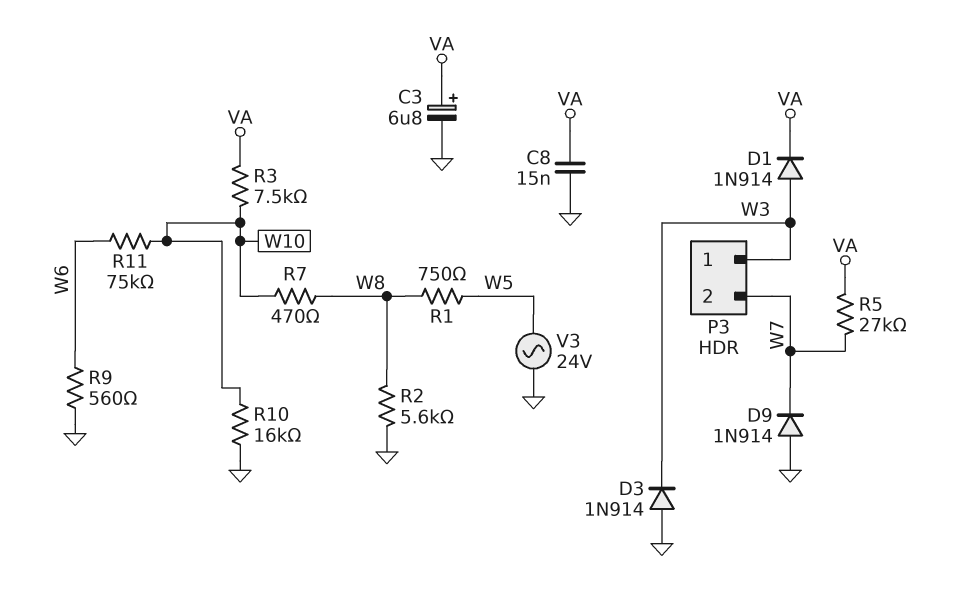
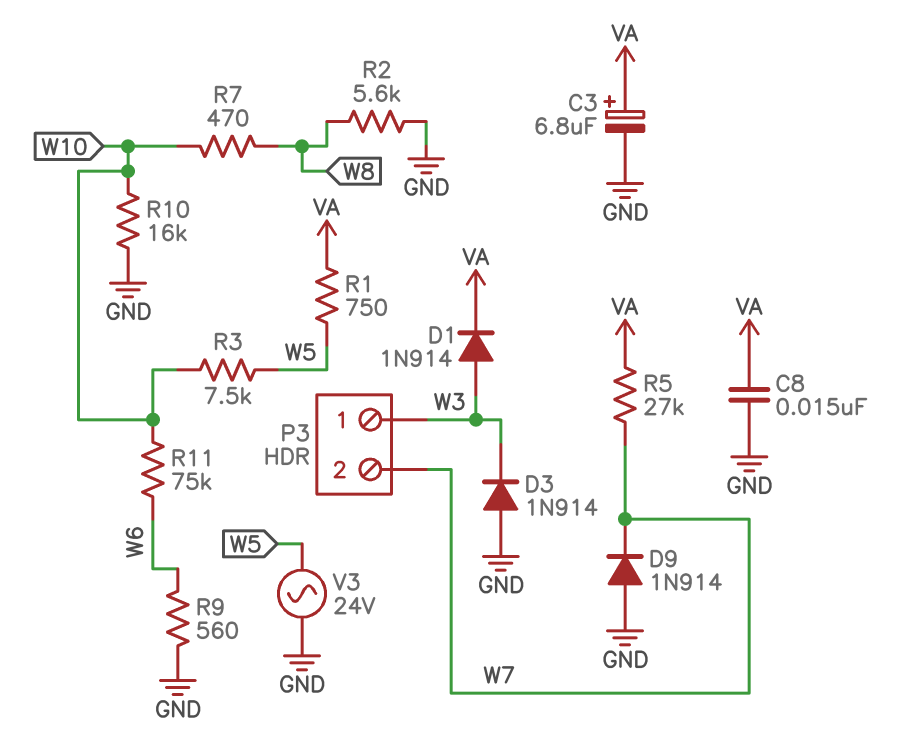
R1: 750 (W5, W8) -> 750 (VA, W5)
R3: 7.5k (VA, W10) -> 7.5k (W5, W10)

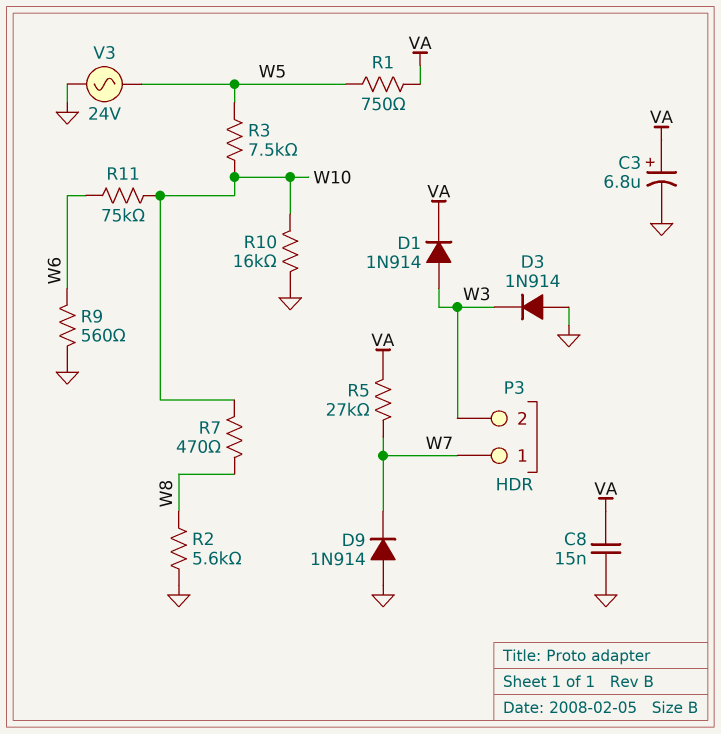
P3 pin 1: W3 -> W7
P3 pin 2: W7 -> W3

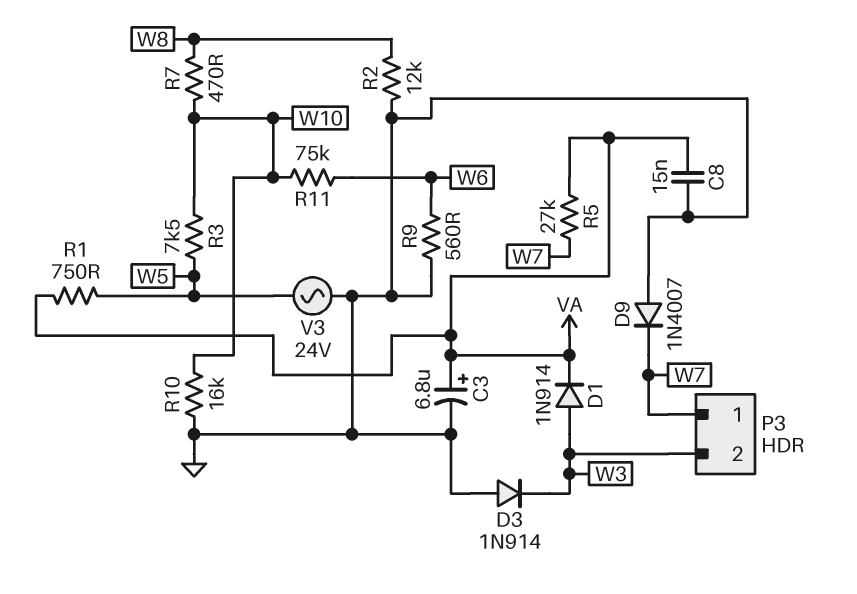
D9: diode 1N914 (A GND, K W7) -> diode 1N4007 (A GND, K W7)
R2: 5.6k (GND, W8) -> 12k (GND, W8)

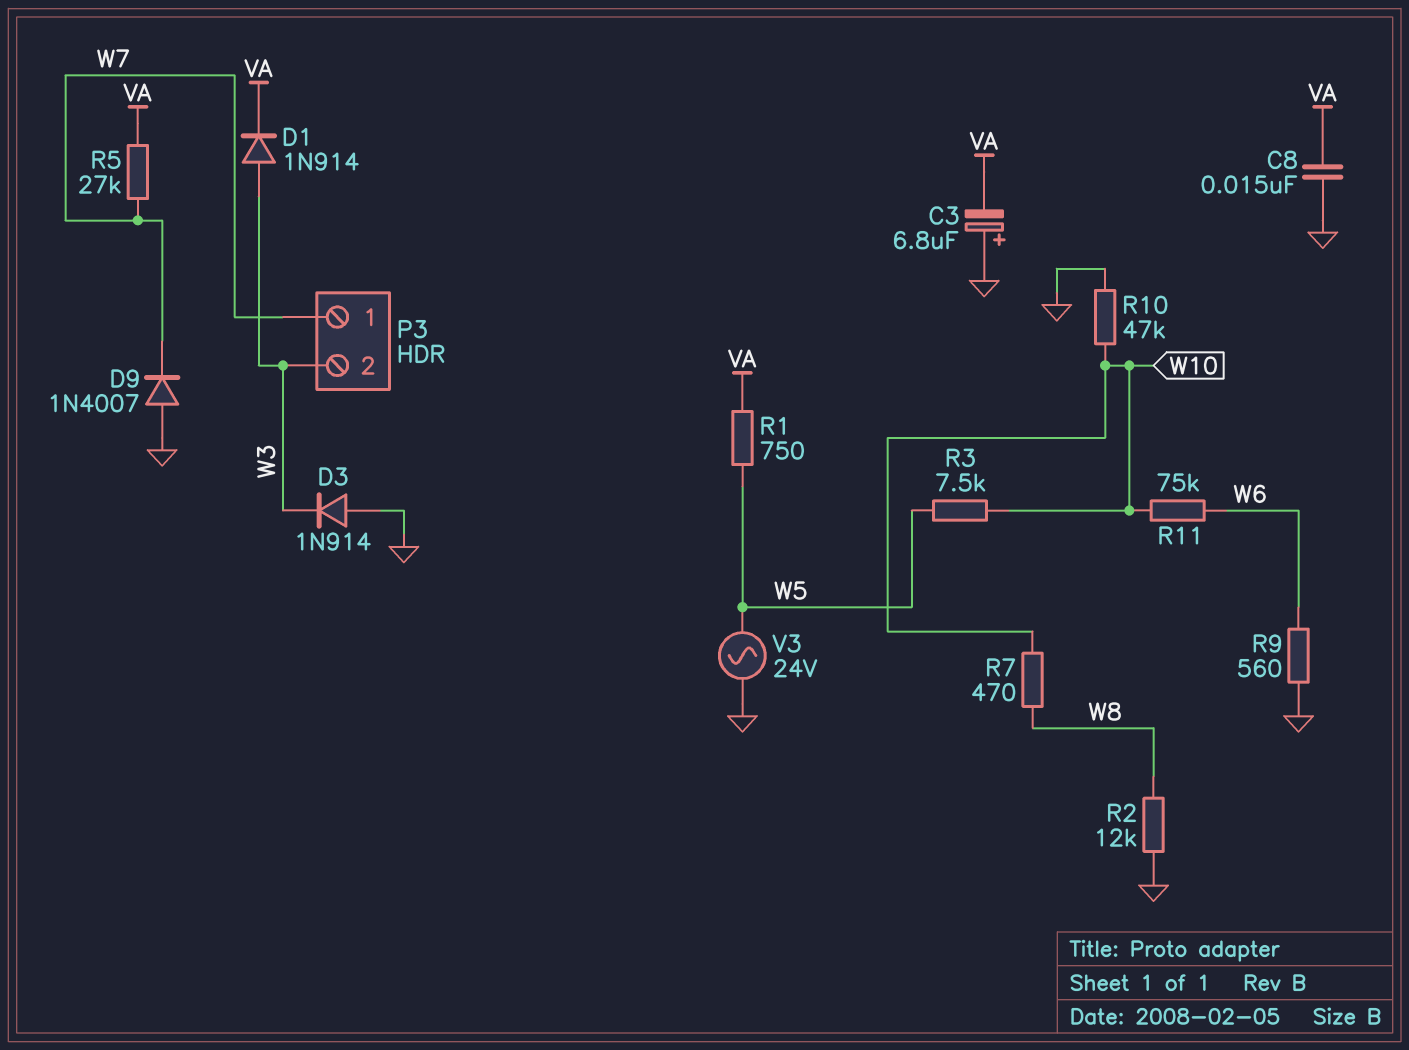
C3: 6.8uF (plus VA, minus GND) -> 6.8uF (plus GND, minus VA)
R10: 16k (GND, W10) -> 47k (GND, W10)

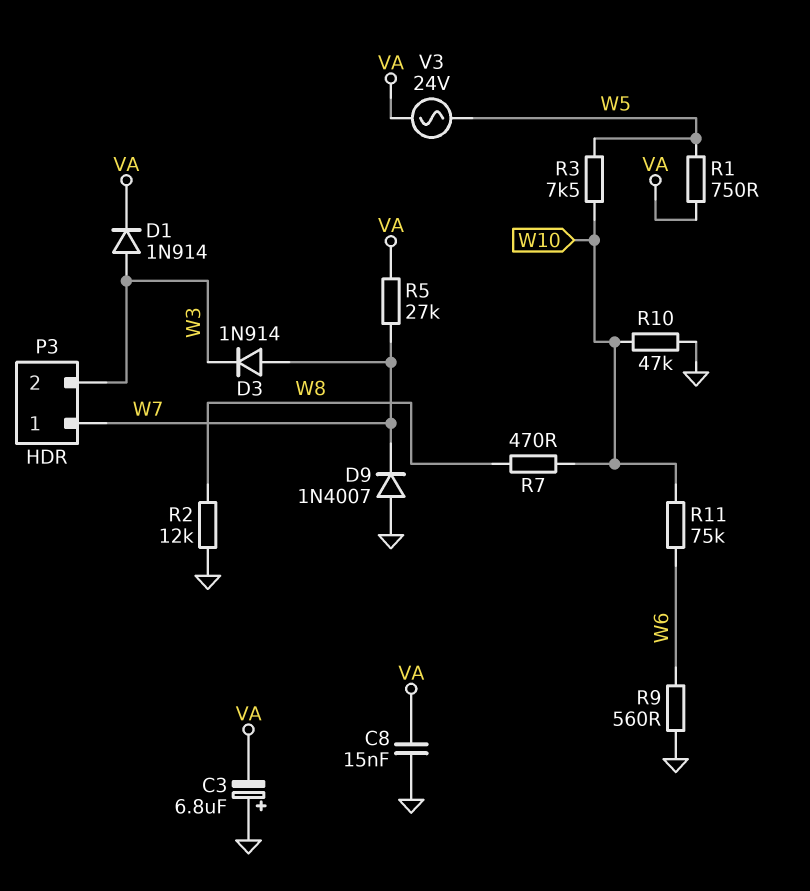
D3: diode 1N914 (A GND, K W3) -> diode 1N914 (A W7, K W3)
V3: AC 24V (GND, W5) -> AC 24V (VA, W5)

